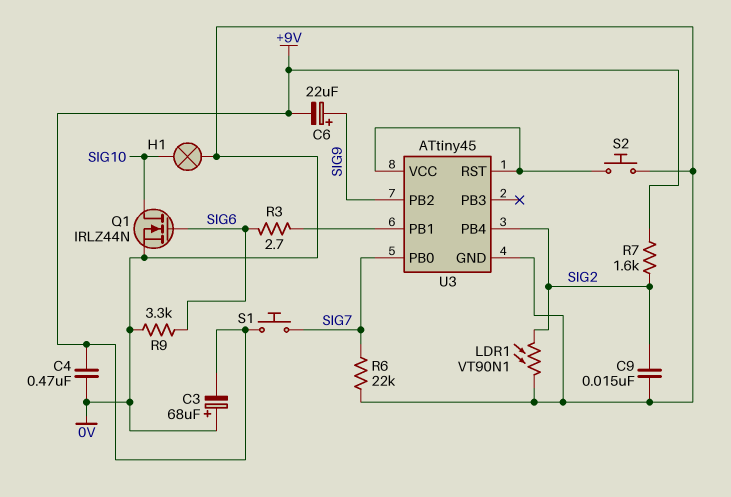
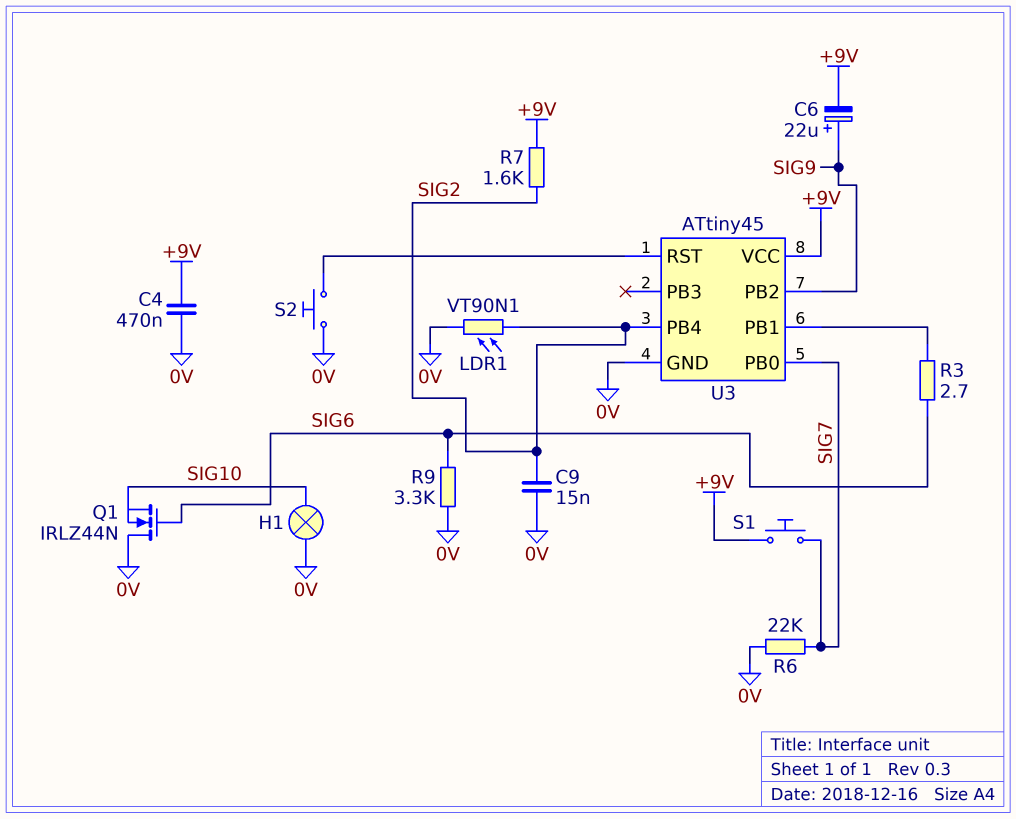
C3: 68uF (plus 0V, minus +9V) -> none
Q1: NMOS IRLZ44N (G SIG6, D SIG10, S 0V) -> NMOS IRLZ44N (G SIG6, D 0V, S SIG10)
U3 pin VCC: U3/RST -> +9V

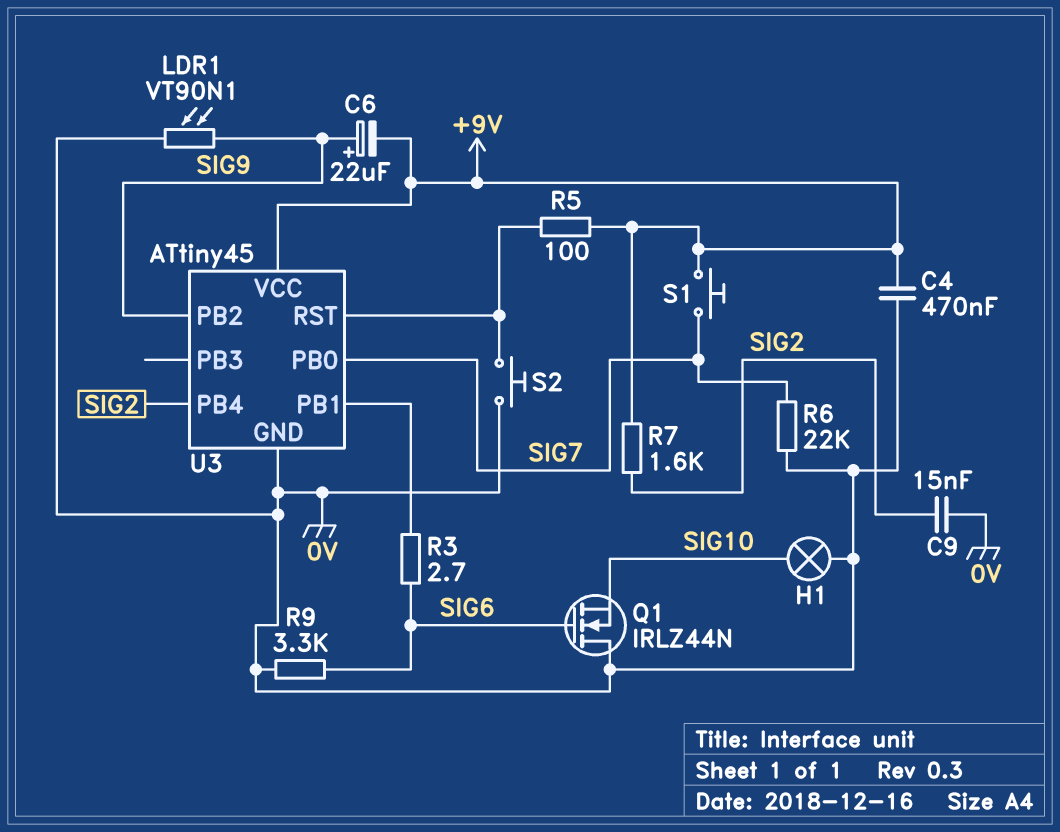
LDR1: VT90N1 (0V, SIG2) -> VT90N1 (0V, SIG9)
R5: none -> 100 (+9V, U3/RST)

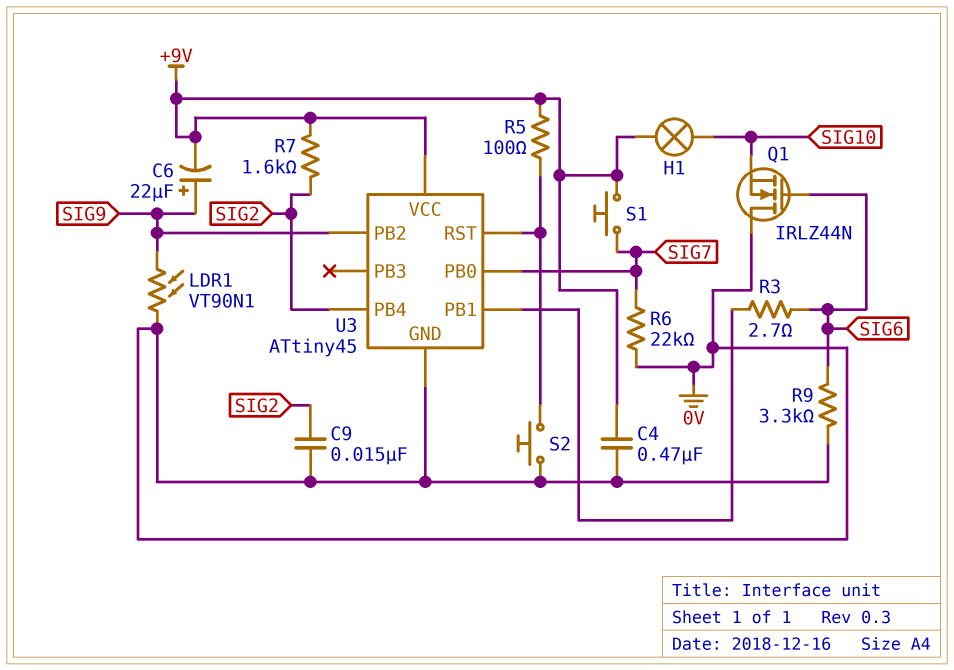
H1: lamp (0V, SIG10) -> lamp (+9V, SIG10)

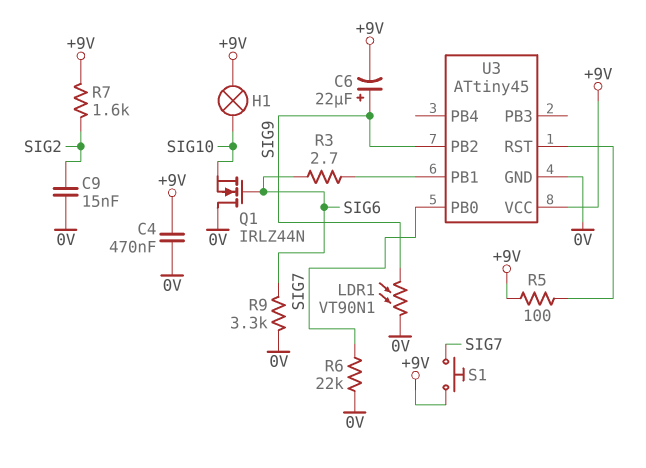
S2: button (0V, U3/RST) -> none
U3 pin PB4: SIG2 -> none

